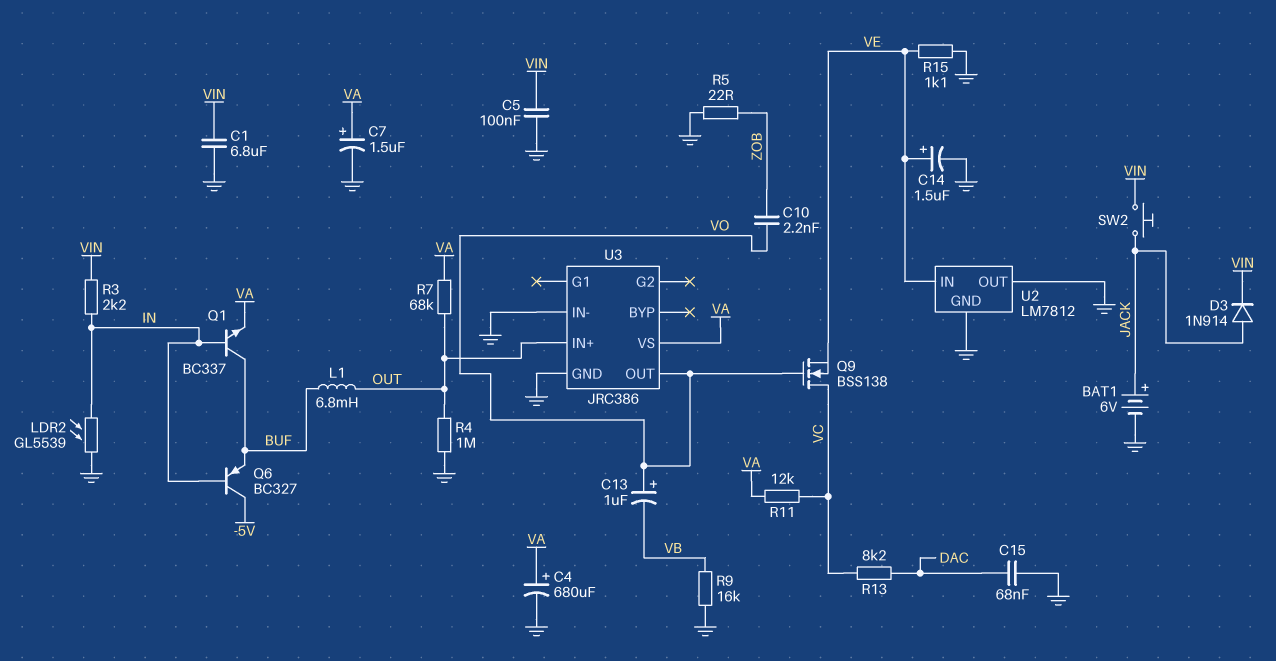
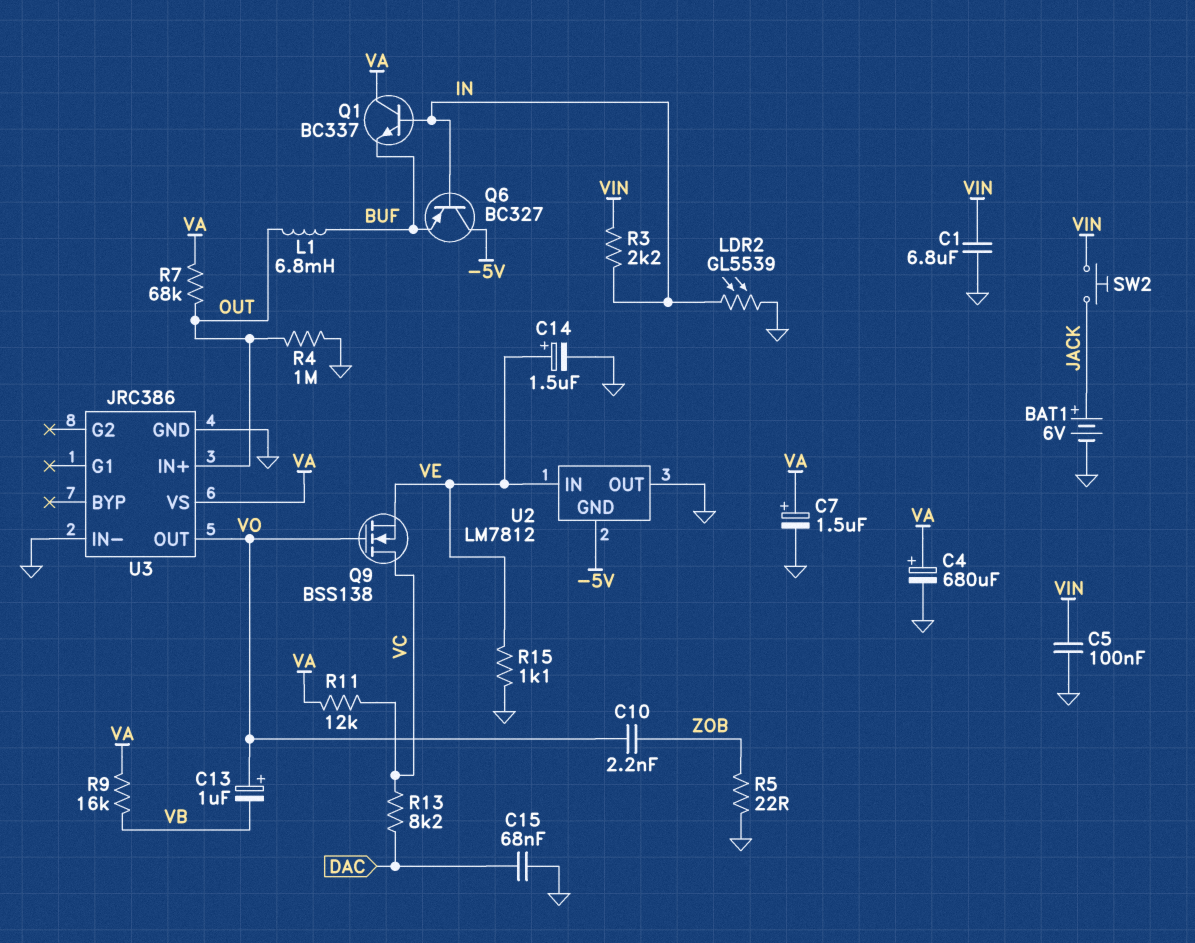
D3: diode 1N914 (A JACK, K VIN) -> none
Q1: NPN BC337 (B IN, C BUF, E VA) -> NPN BC337 (B IN, C VA, E BUF)
R9: 16k (GND, VB) -> 16k (VA, VB)
U2 pin GND: GND -> -5V

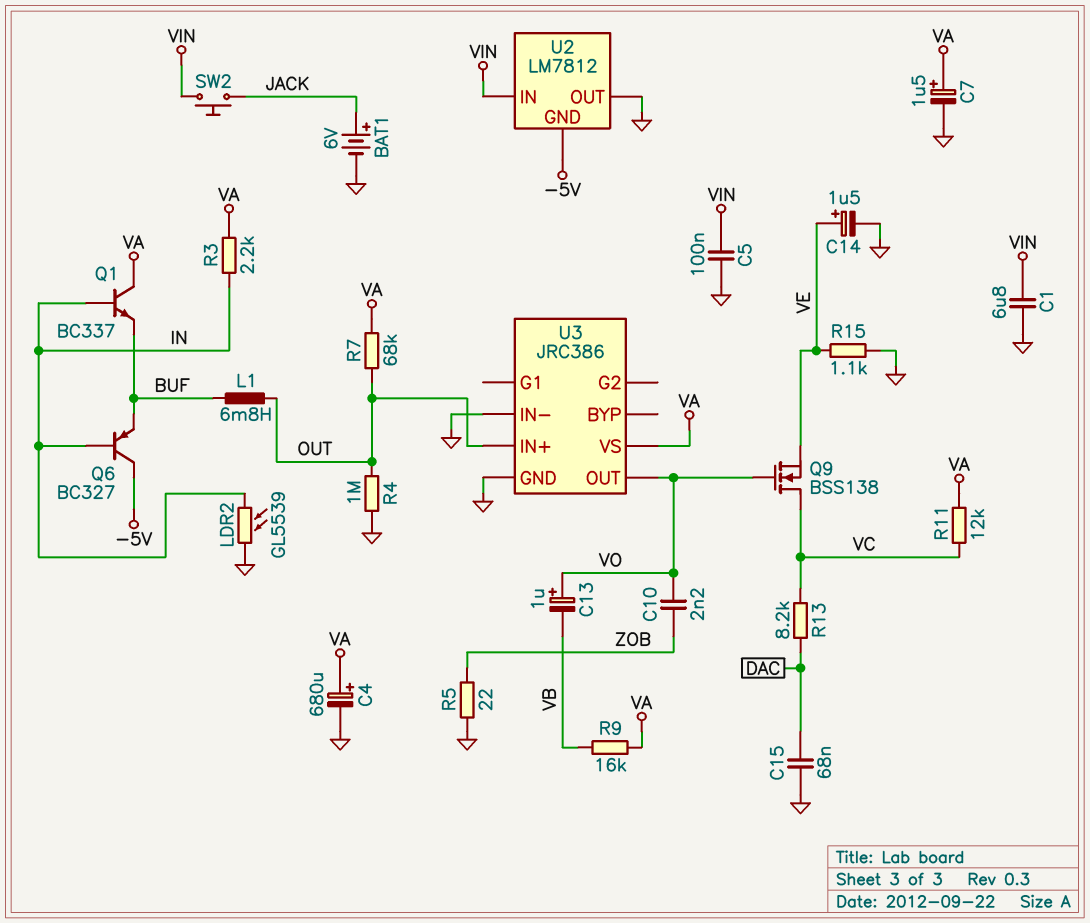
R3: 2.2k (IN, VIN) -> 2.2k (IN, VA)
U2 pin IN: VE -> VIN

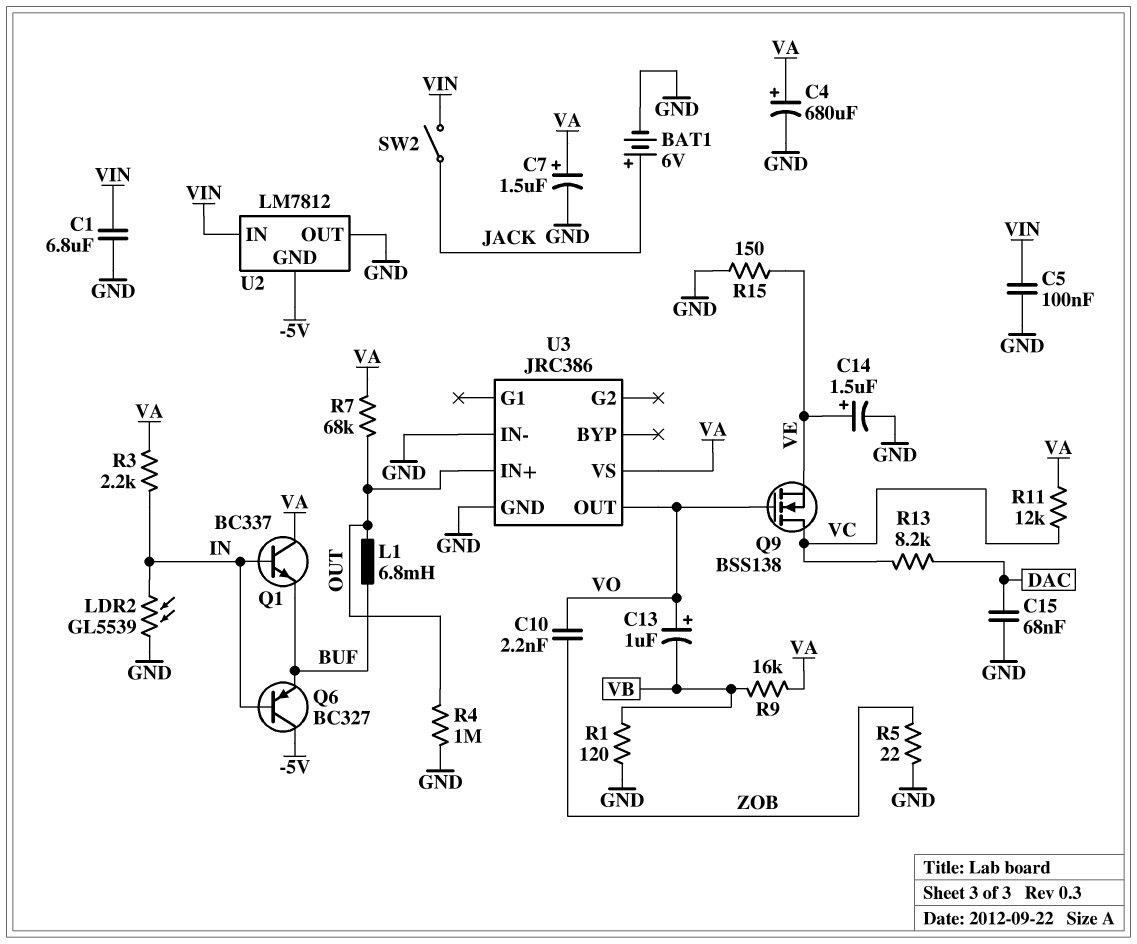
R1: none -> 120 (GND, VB)
R15: 1.1k (GND, VE) -> 150 (GND, VE)
SW2: button (JACK, VIN) -> switch (JACK, VIN)

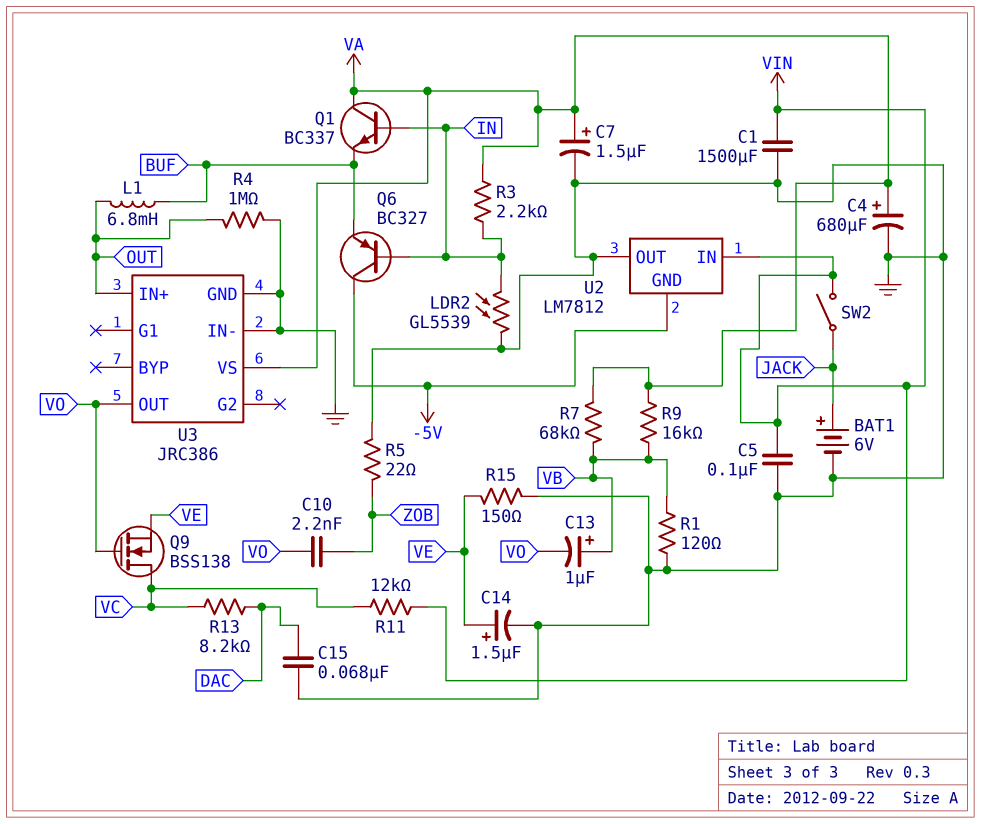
C1: 6.8uF (GND, VIN) -> 1500uF (GND, VIN)
C13: 1uF (plus VO, minus VB) -> 1uF (plus VB, minus VO)
R7: 68k (OUT, VA) -> 68k (VA, VB)
R11: 12k (VA, VC) -> 12k (VC, VIN)

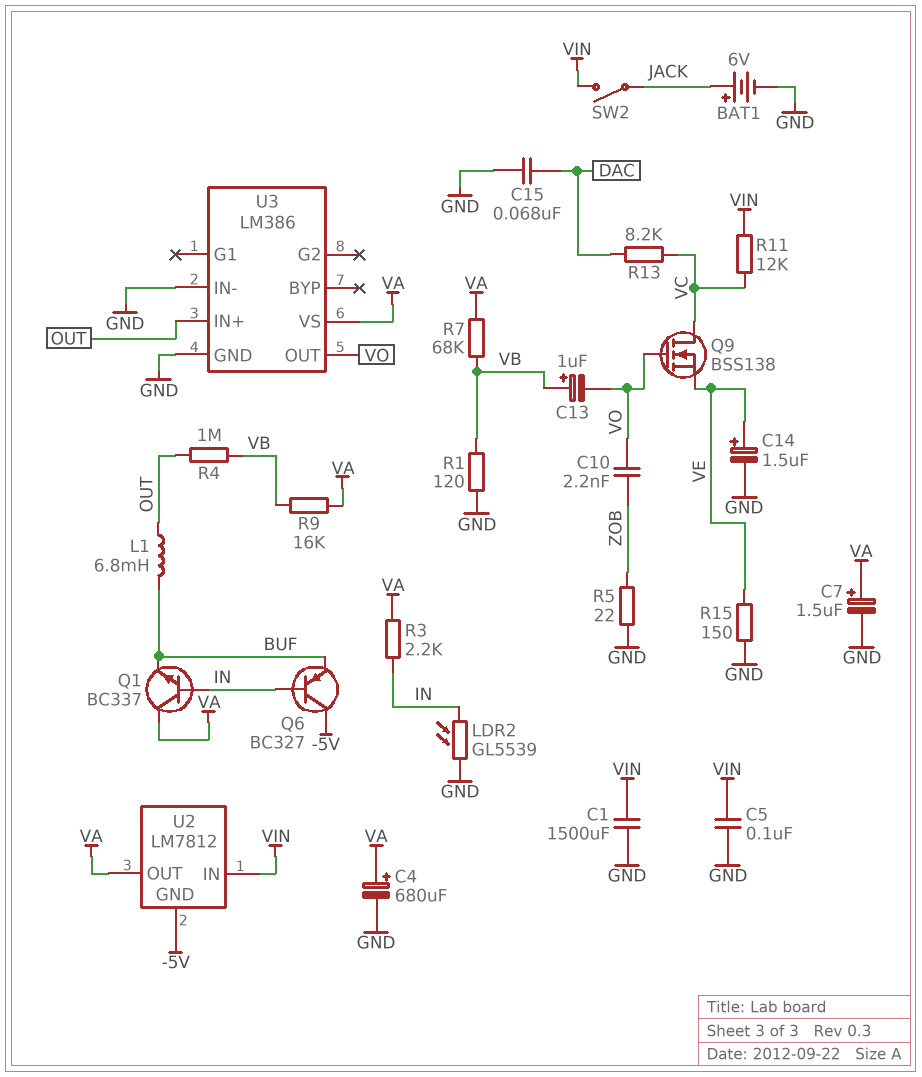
R4: 1M (GND, OUT) -> 1M (OUT, VB)
U2 pin OUT: GND -> VA
U3: JRC386 -> LM386

